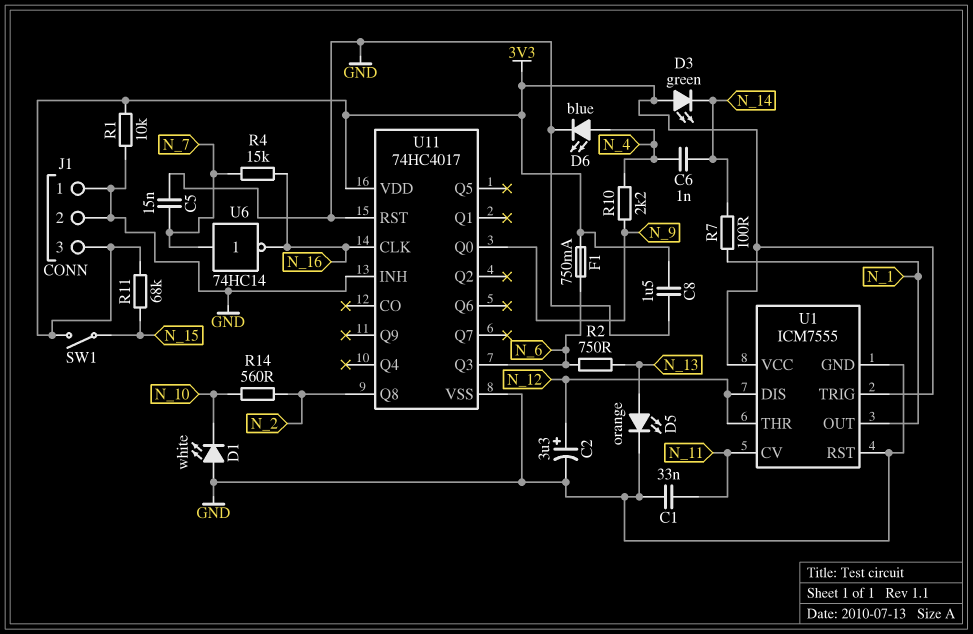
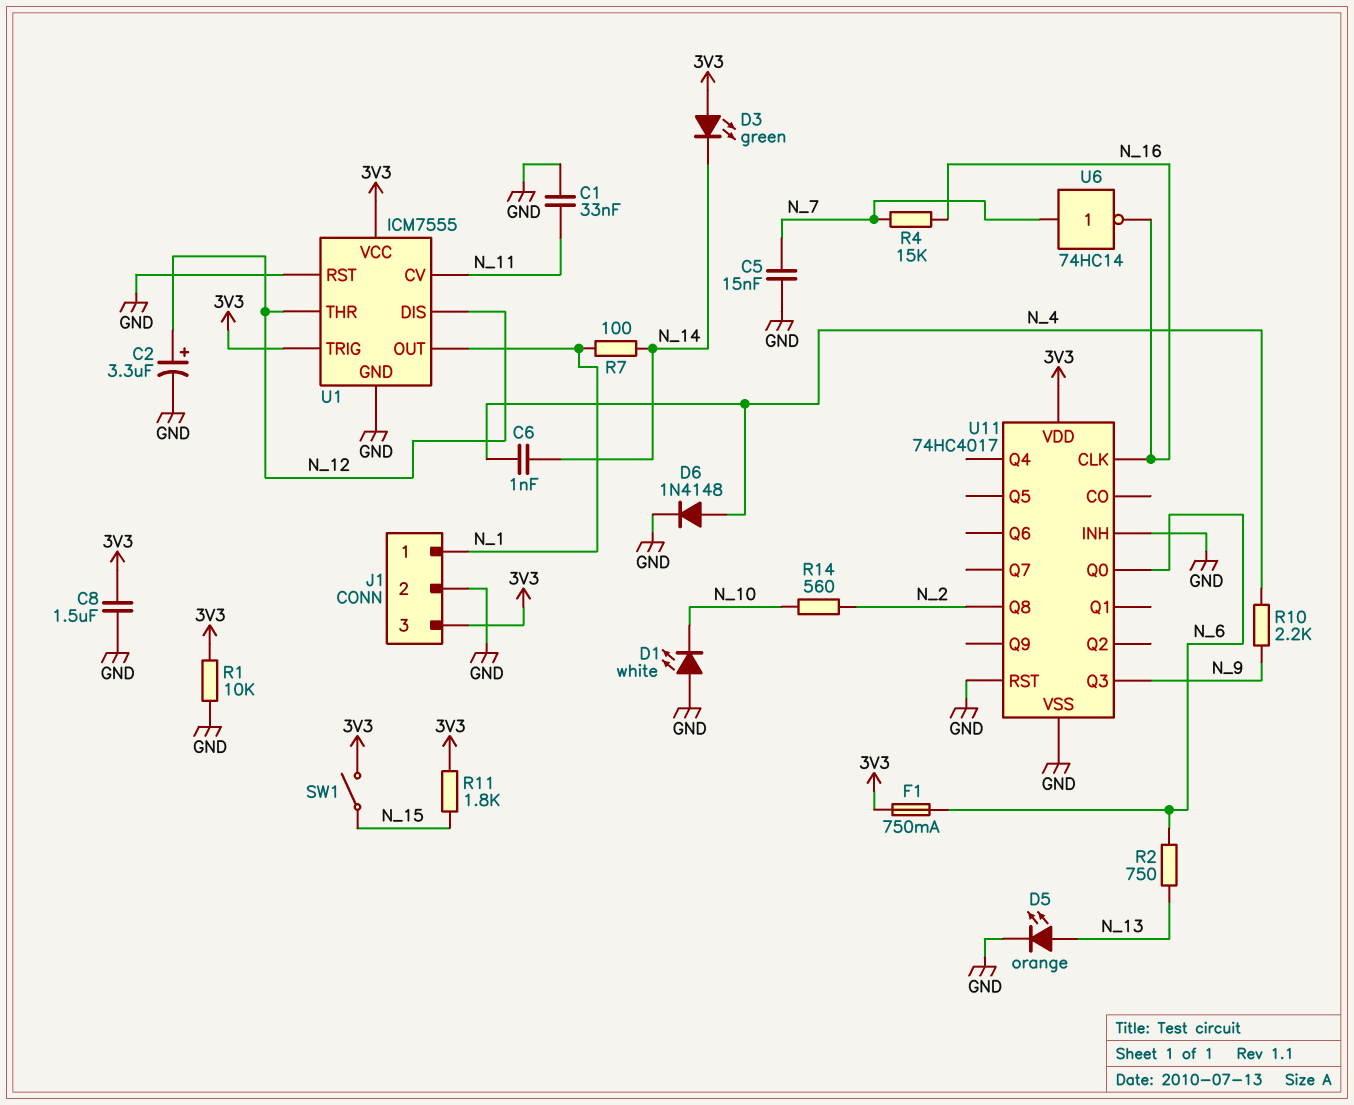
D6: LED blue (A N_4, K GND) -> diode 1N4148 (A N_4, K GND)
J1 pin 1: GND -> N_1
R11: 68k (3V3, N_15) -> 1.8k (3V3, N_15)
U11 pin Q0: N_9 -> N_6
U11 pin Q3: N_6 -> N_9

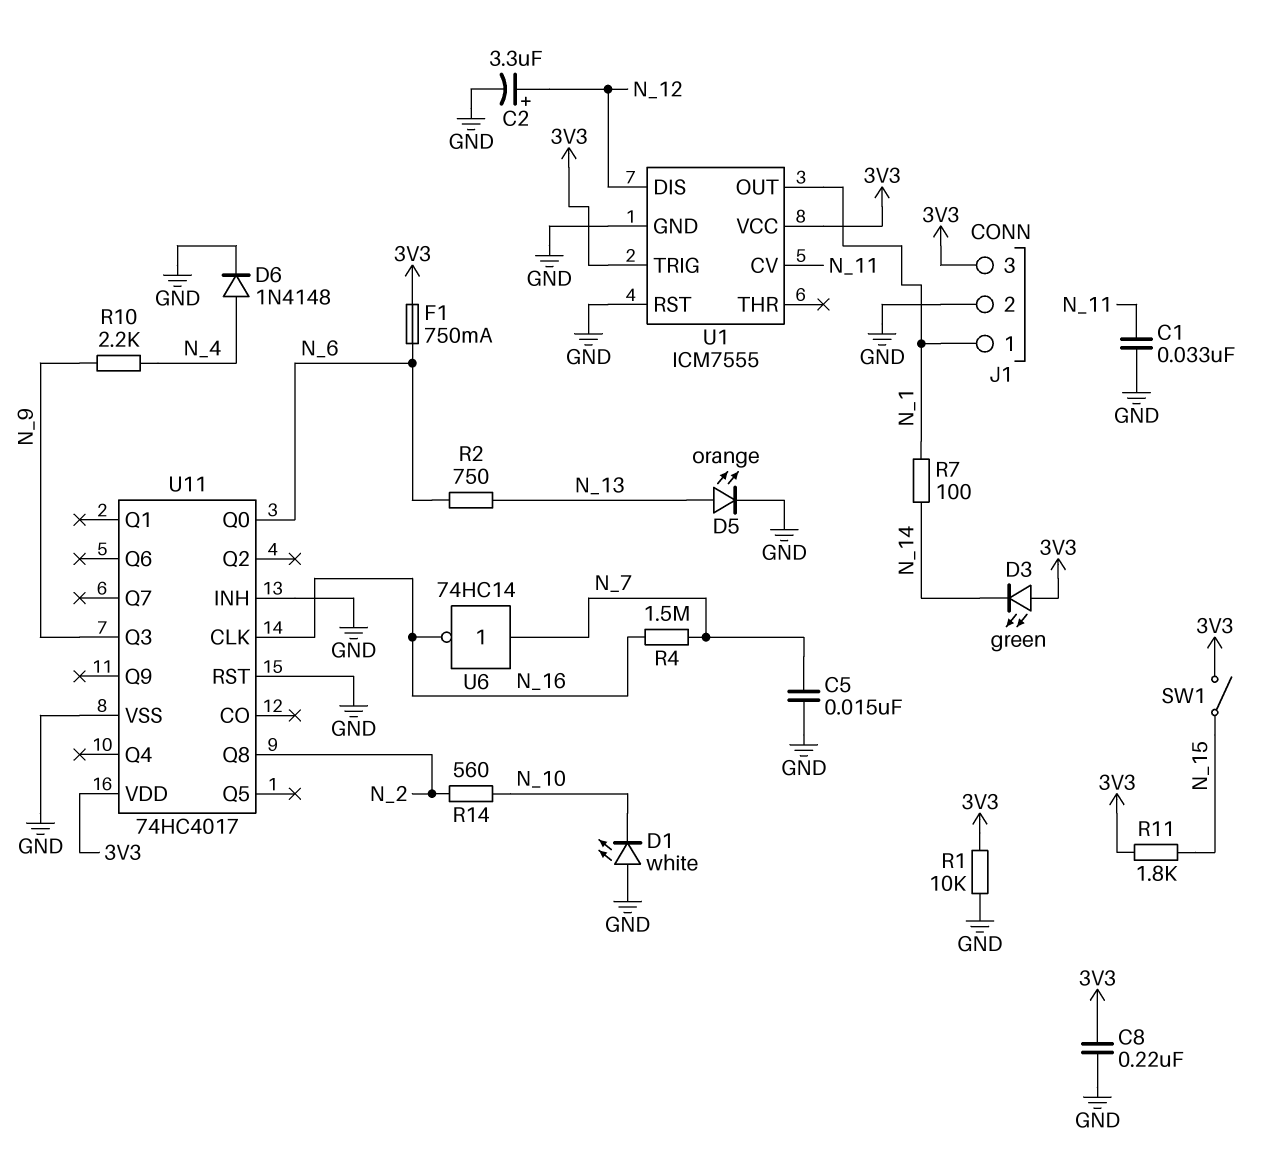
C6: 1nF (N_4, N_14) -> none
C8: 1.5uF (3V3, GND) -> 220nF (3V3, GND)
R4: 15k (N_7, N_16) -> 1.5M (N_7, N_16)
U1 pin THR: N_12 -> none

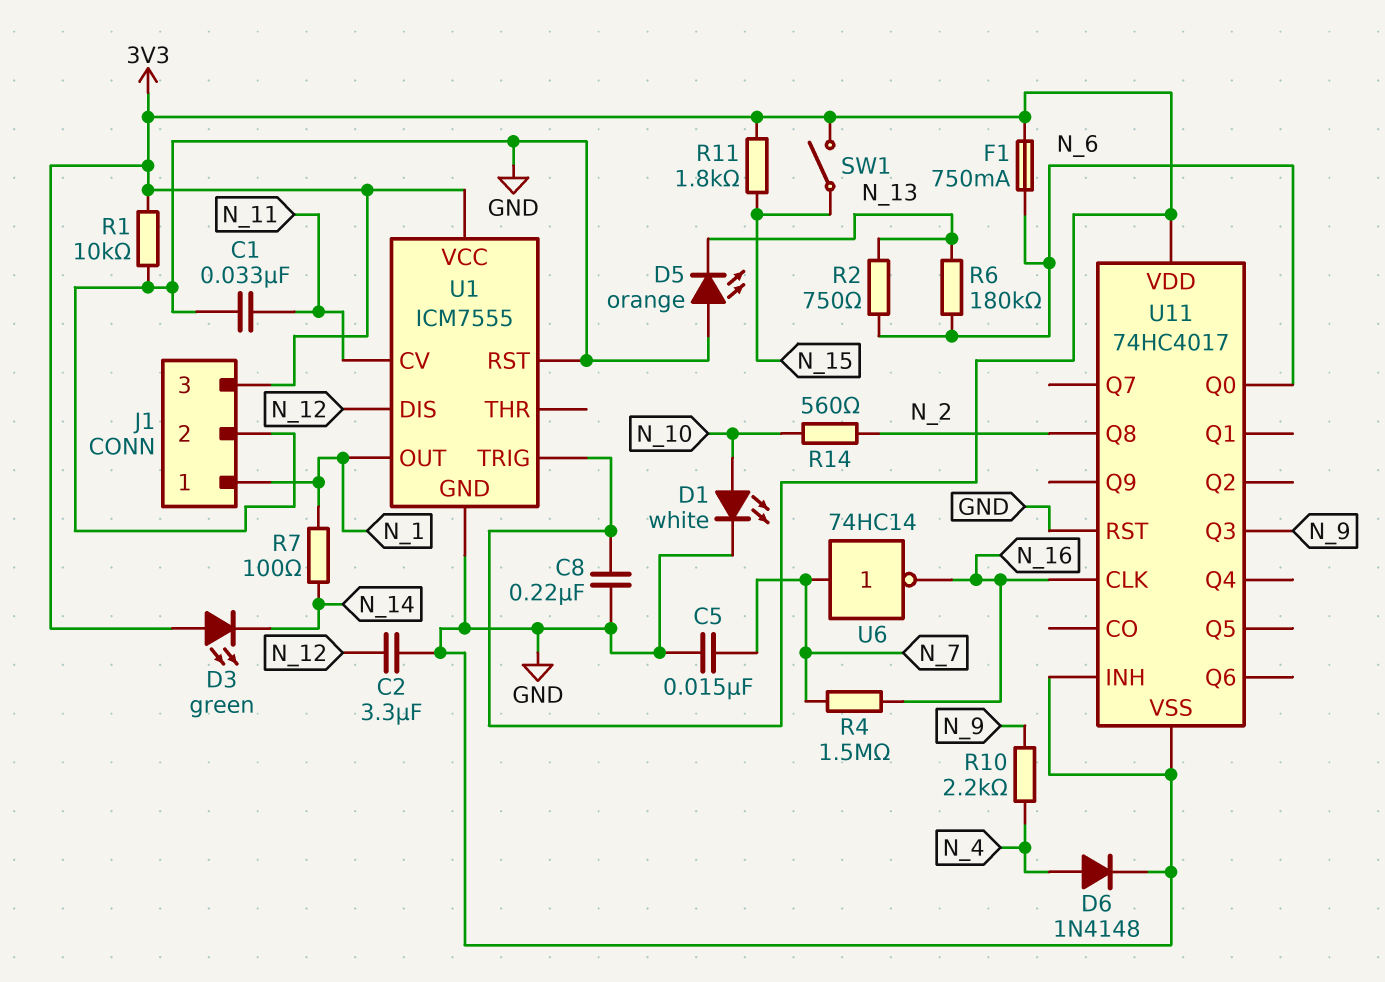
C2: 3.3uF (plus N_12, minus GND) -> 3.3uF (GND, N_12)
D1: LED white (A GND, K N_10) -> LED white (A N_10, K GND)
D5: LED orange (A N_13, K GND) -> LED orange (A GND, K N_13)
R6: none -> 180k (N_6, N_13)

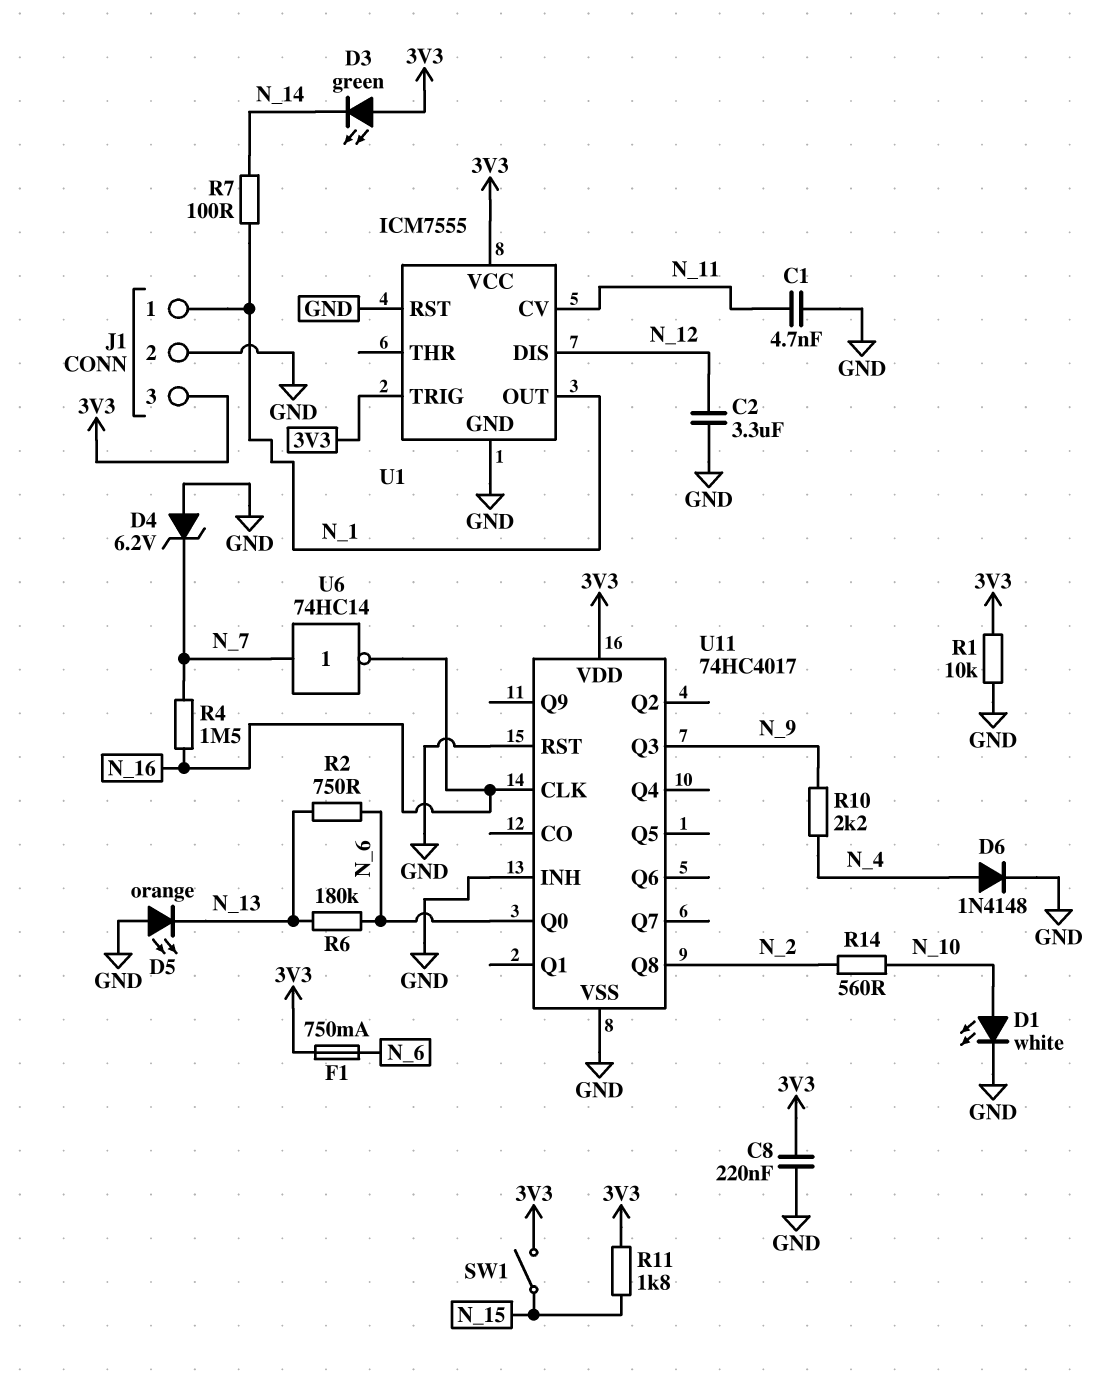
C1: 33nF (GND, N_11) -> 4.7nF (GND, N_11)
C5: 15nF (GND, N_7) -> none
D4: none -> zener 6.2V (A GND, K N_7)

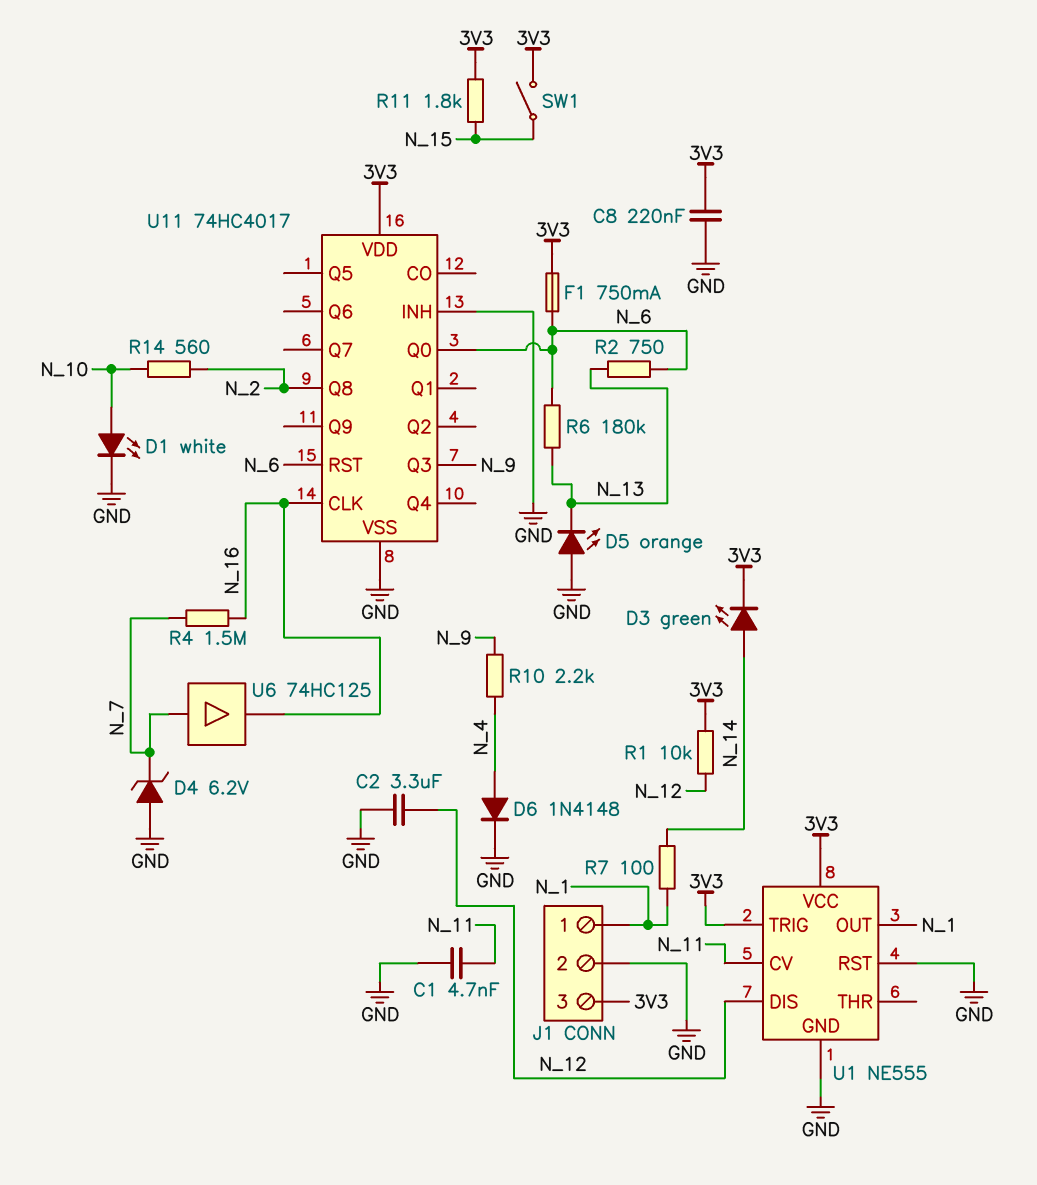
D3: LED green (A 3V3, K N_14) -> LED green (A N_14, K 3V3)
R1: 10k (3V3, GND) -> 10k (3V3, N_12)
U1: ICM7555 -> NE555
U6: NOT 74HC14 (in N_7, out N_16) -> buffer 74HC125 (in N_7, out N_16)
U11 pin RST: GND -> N_6

